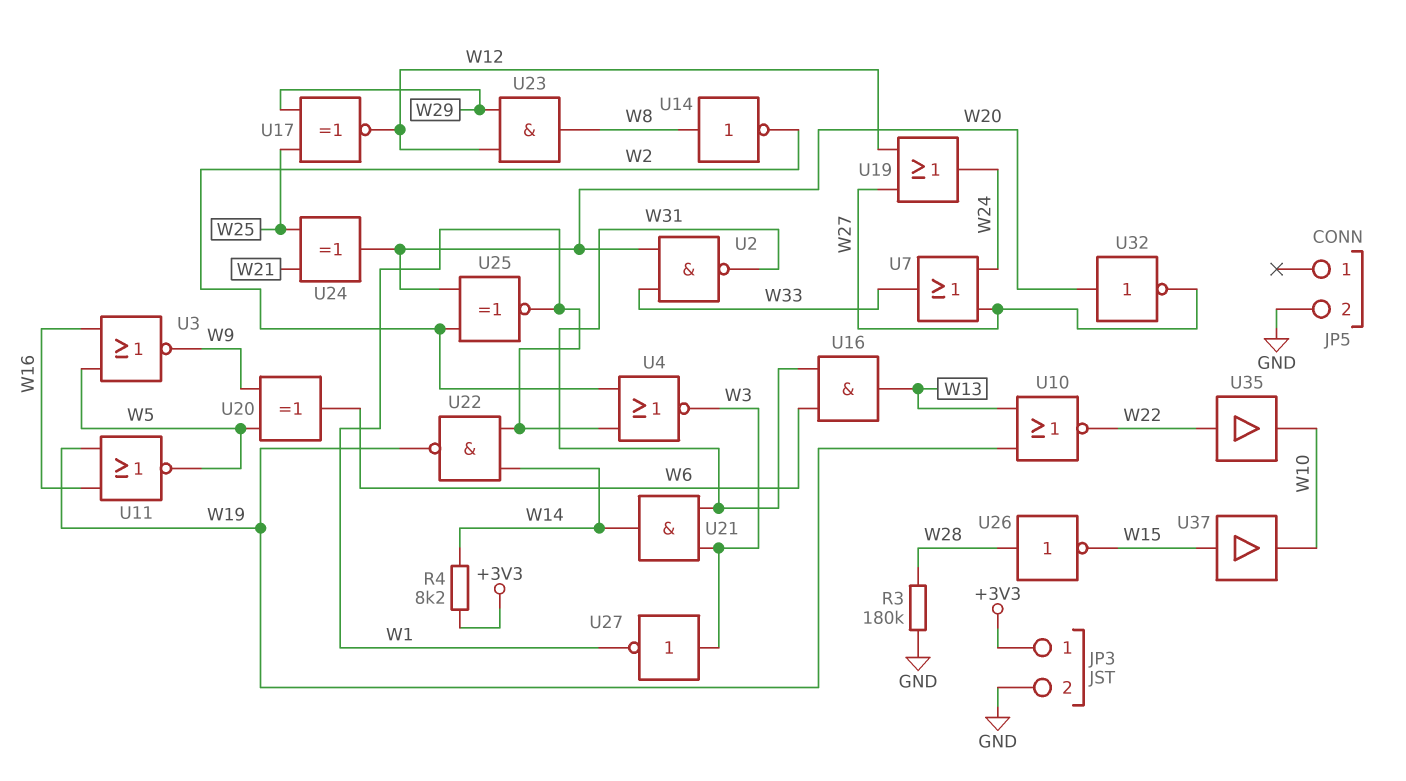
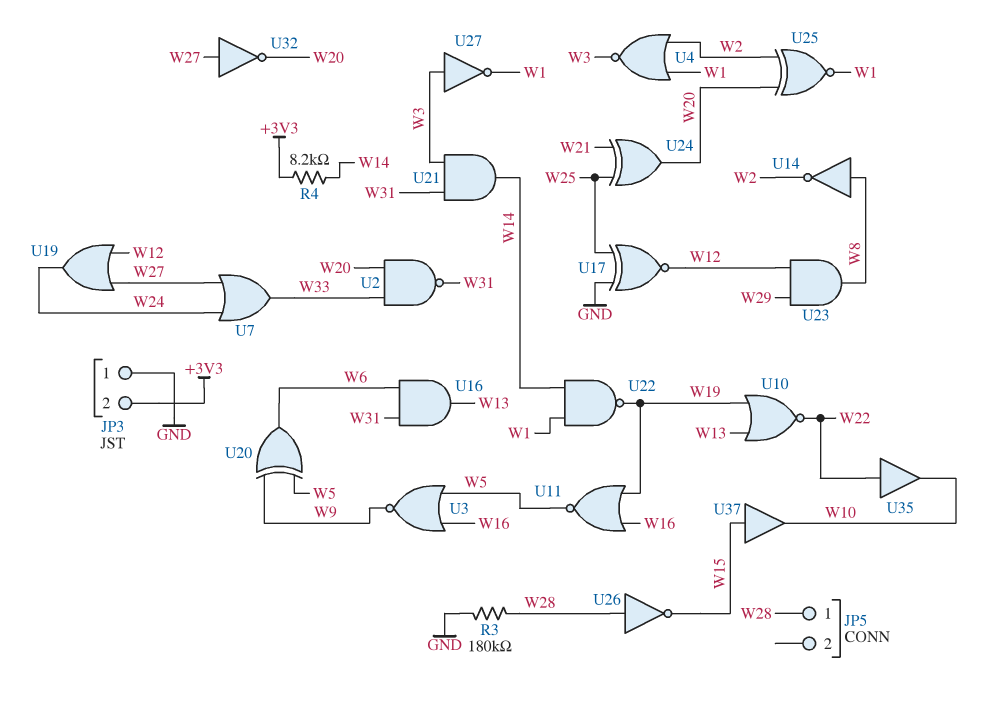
JP3 pin 1: +3V3 -> GND
JP3 pin 2: GND -> +3V3
JP5 pin 1: none -> W28
JP5 pin 2: GND -> none
U17: XNOR (in W25, in W29, out W12) -> XNOR (in GND, in W25, out W12)
U32: NOT (in W20, out W27) -> NOT (in W27, out W20)

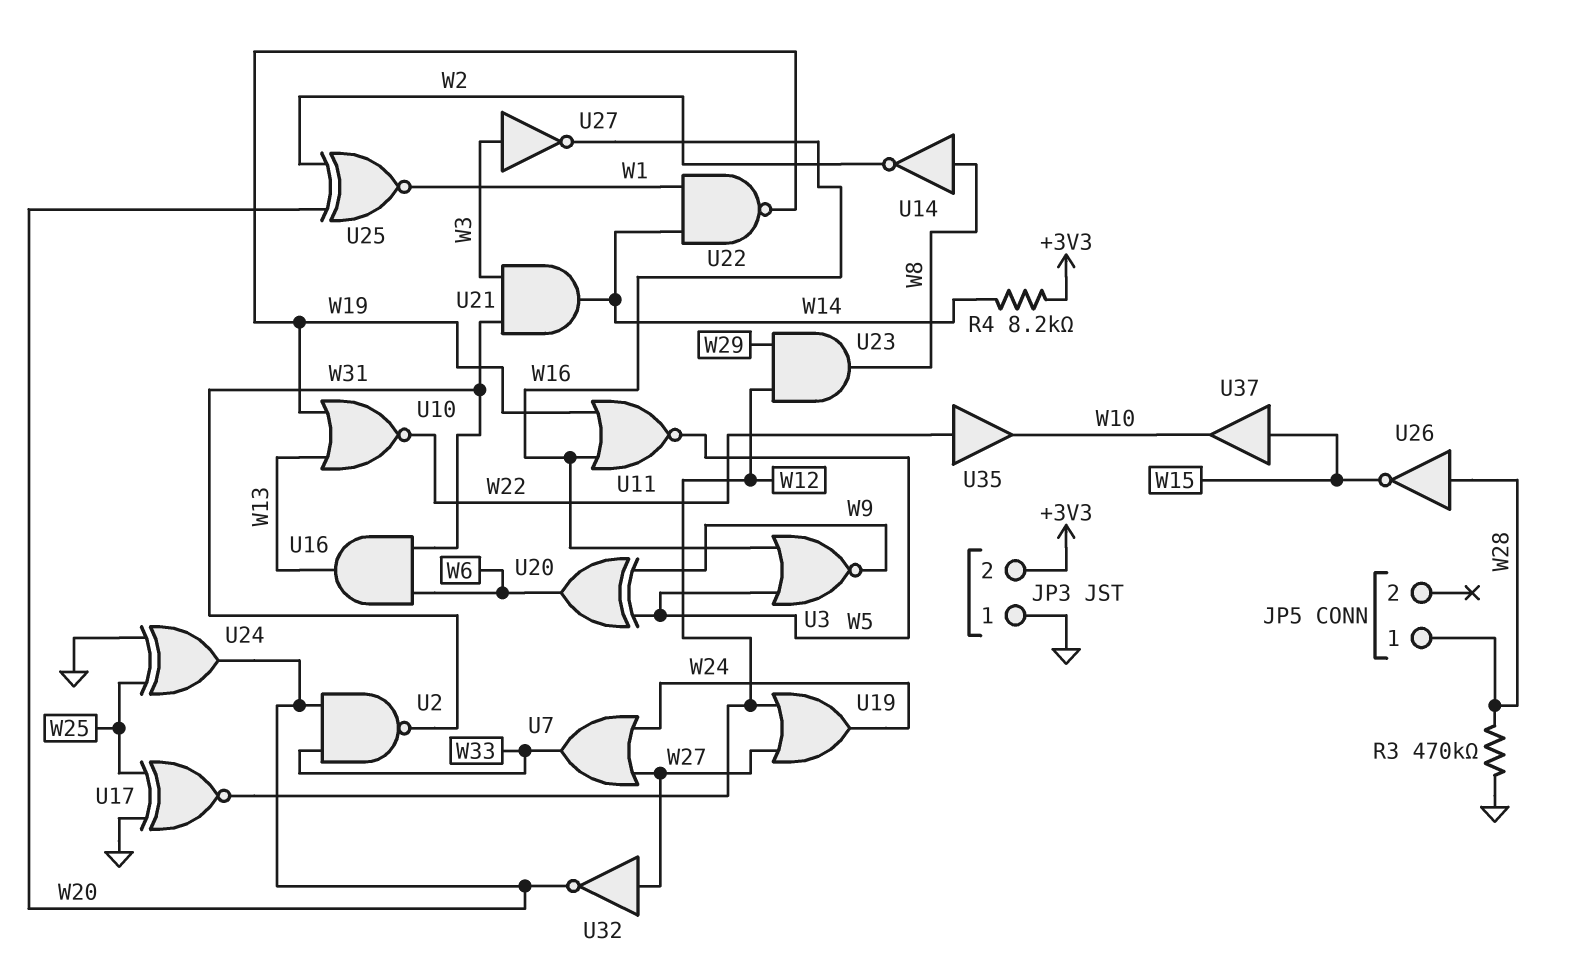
R3: 180k (GND, W28) -> 470k (GND, W28)
U4: NOR (in W1, in W2, out W3) -> none
U24: XOR (in W21, in W25, out W20) -> XOR (in GND, in W25, out W20)
U27: NOT (in W3, out W1) -> NOT (in W3, out W16)

